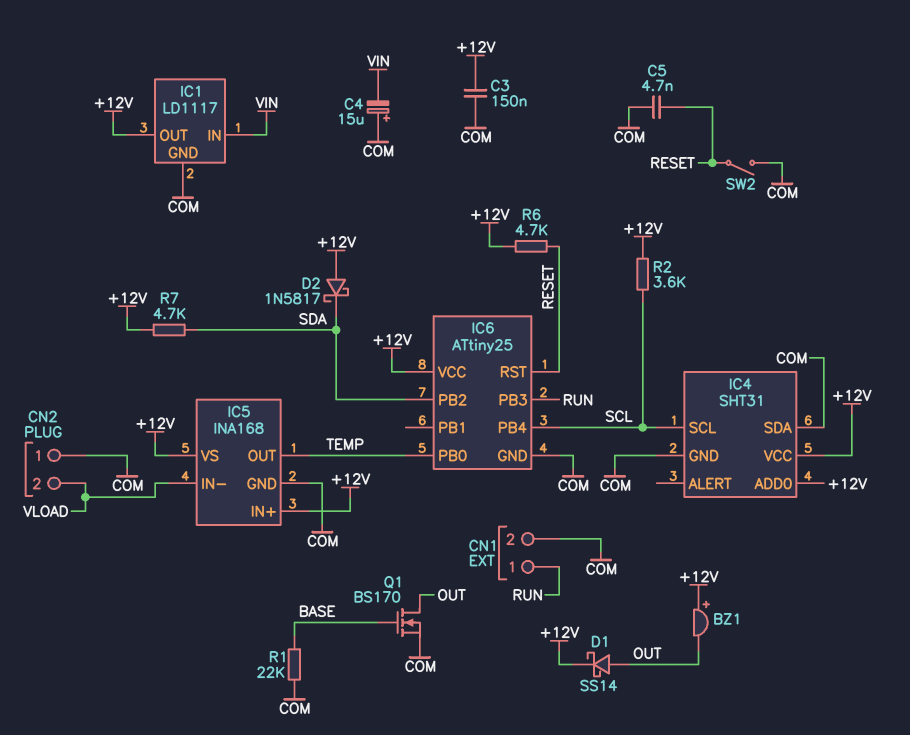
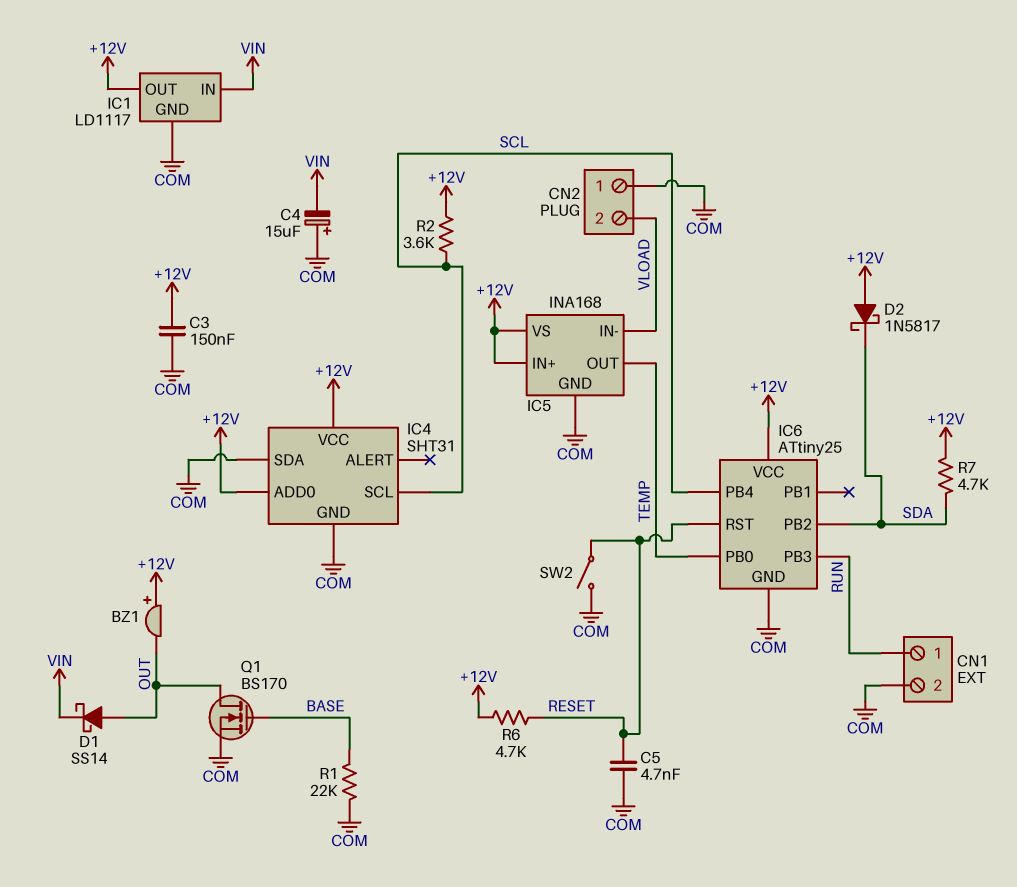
D1: schottky SS14 (A OUT, K +12V) -> schottky SS14 (A OUT, K VIN)

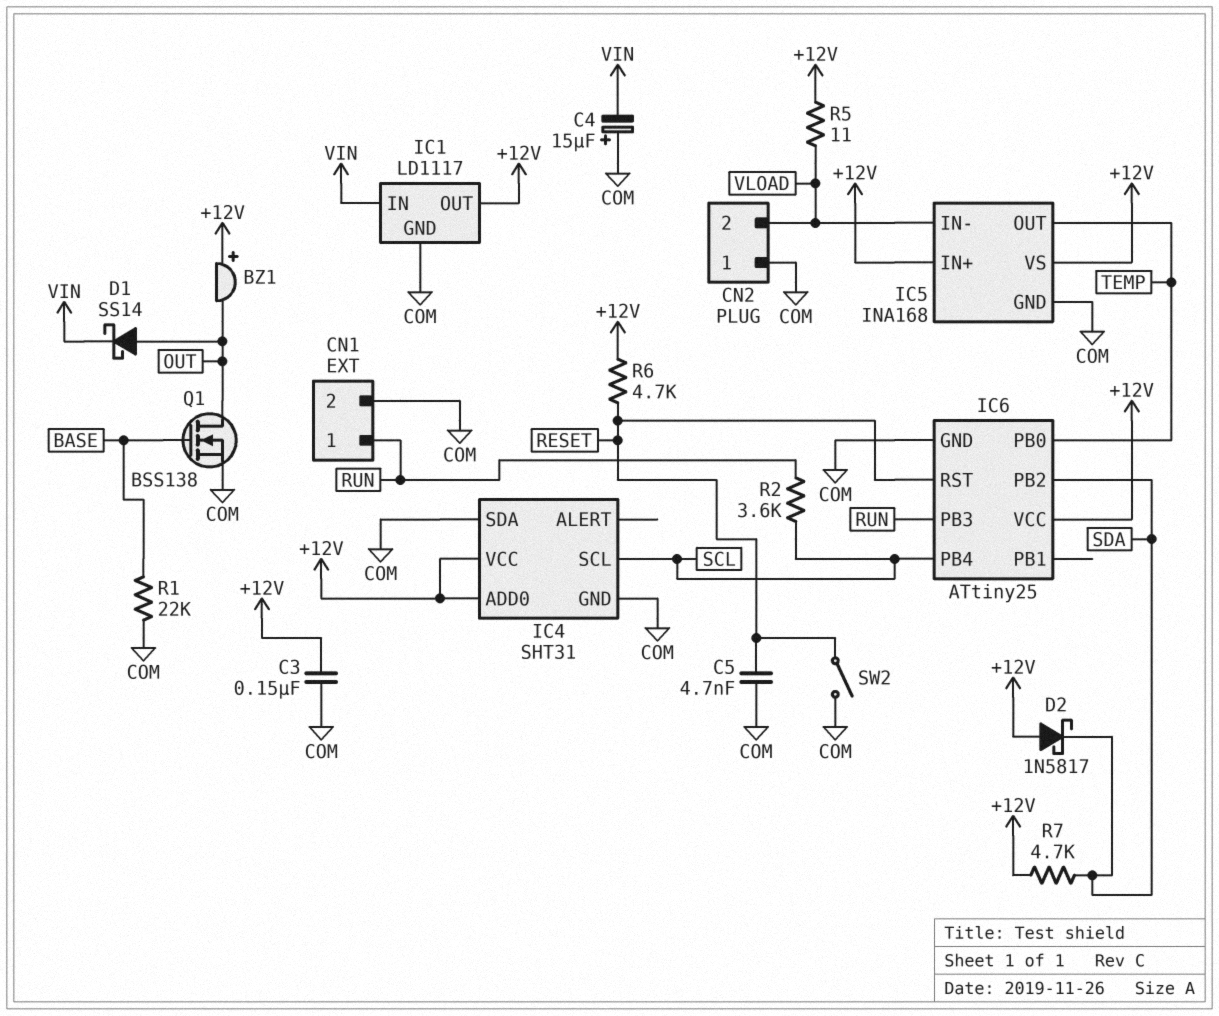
Q1: NMOS BS170 (G BASE, D OUT, S COM) -> NMOS BSS138 (G BASE, D OUT, S COM)
R2: 3.6k (+12V, SCL) -> 3.6k (RUN, SCL)
R5: none -> 11 (+12V, VLOAD)

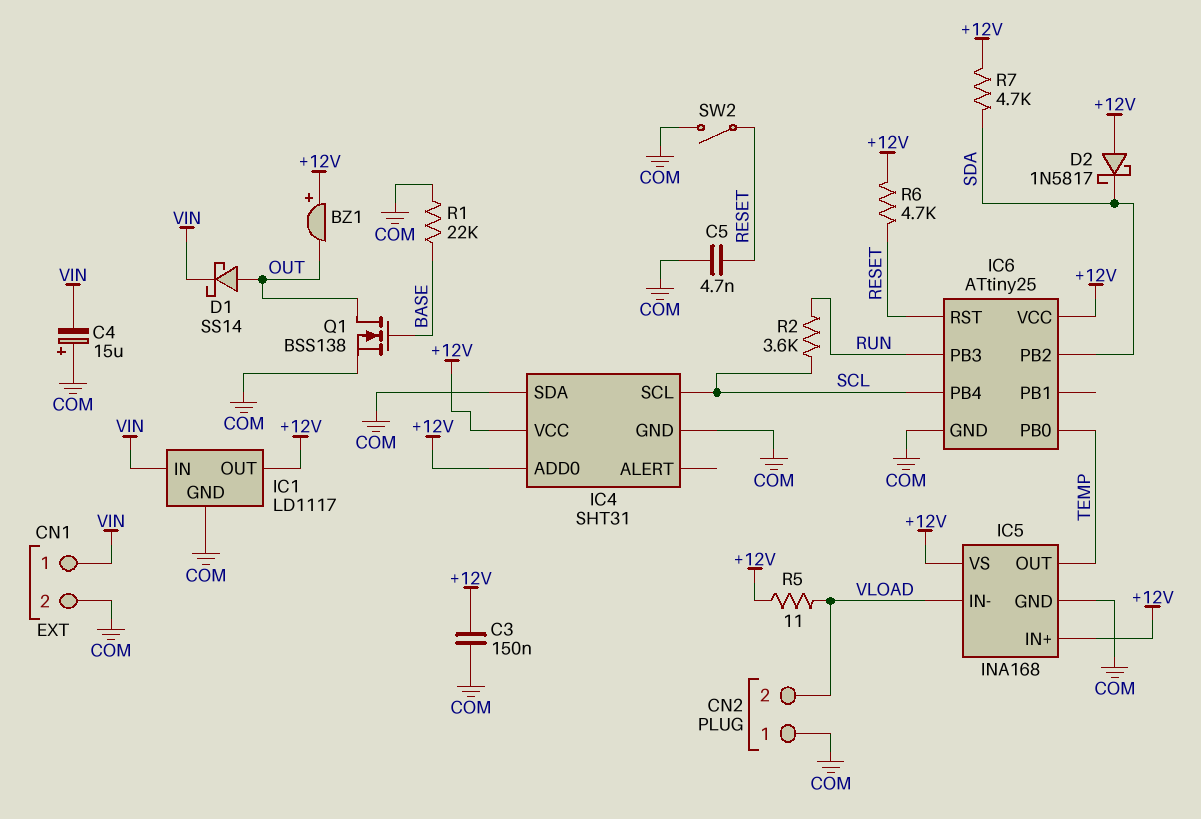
CN1 pin 1: RUN -> VIN

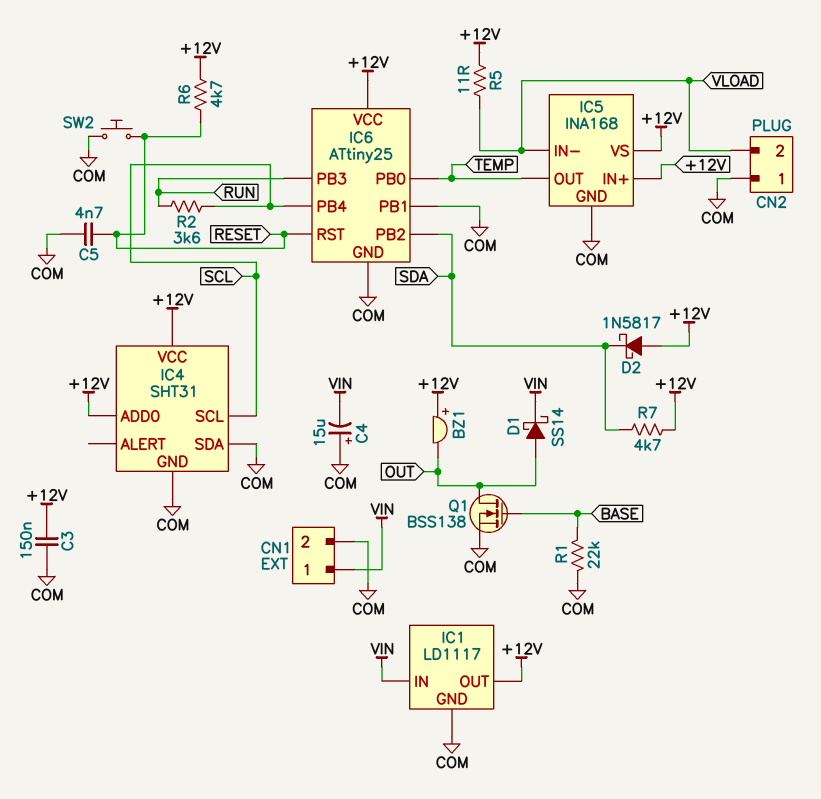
IC6 pin PB1: none -> COM
SW2: switch (COM, RESET) -> button (COM, RESET)

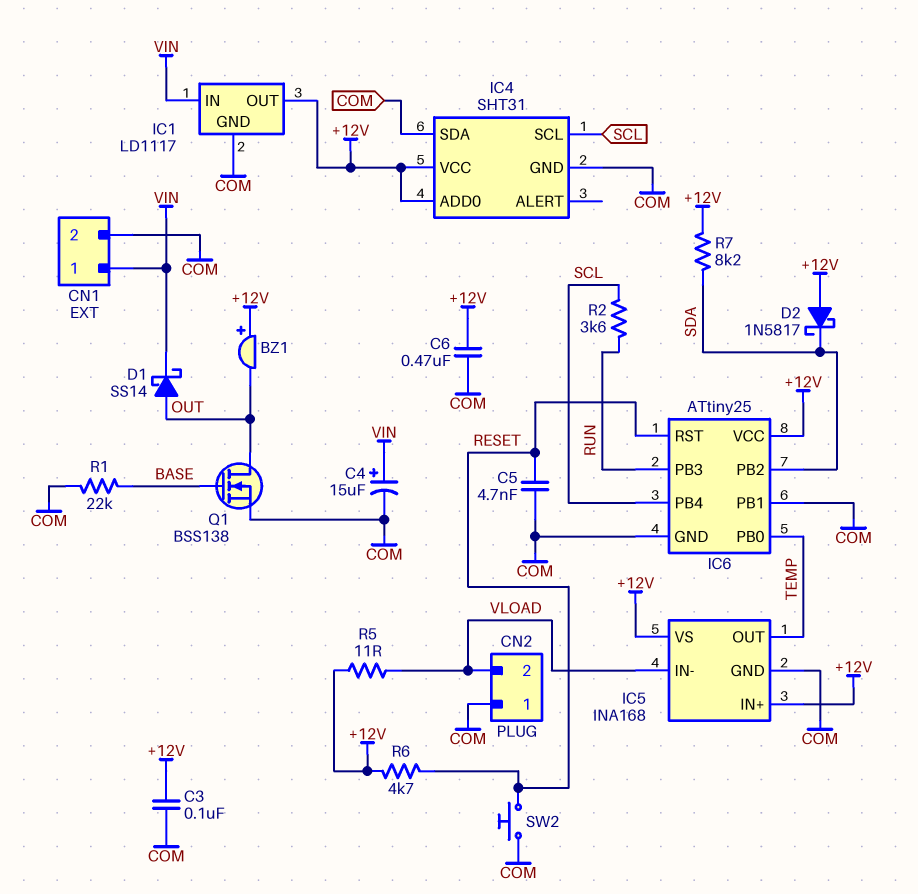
C3: 150nF (+12V, COM) -> 100nF (+12V, COM)
C4: 15uF (plus COM, minus VIN) -> 15uF (plus VIN, minus COM)
C6: none -> 470nF (+12V, COM)
R7: 4.7k (+12V, SDA) -> 8.2k (+12V, SDA)

